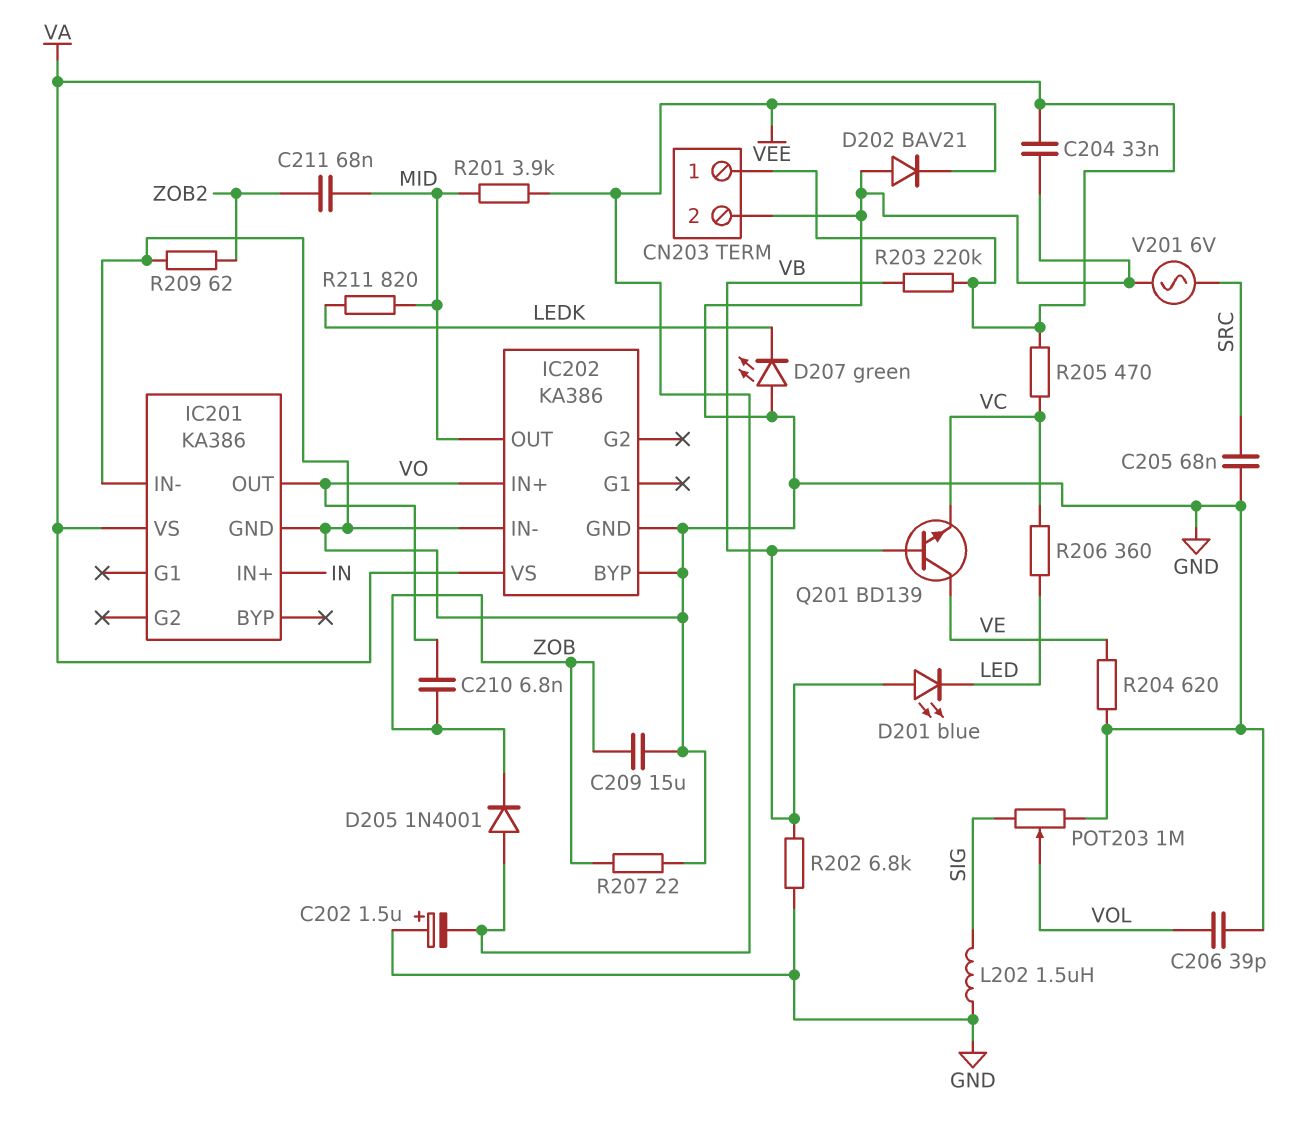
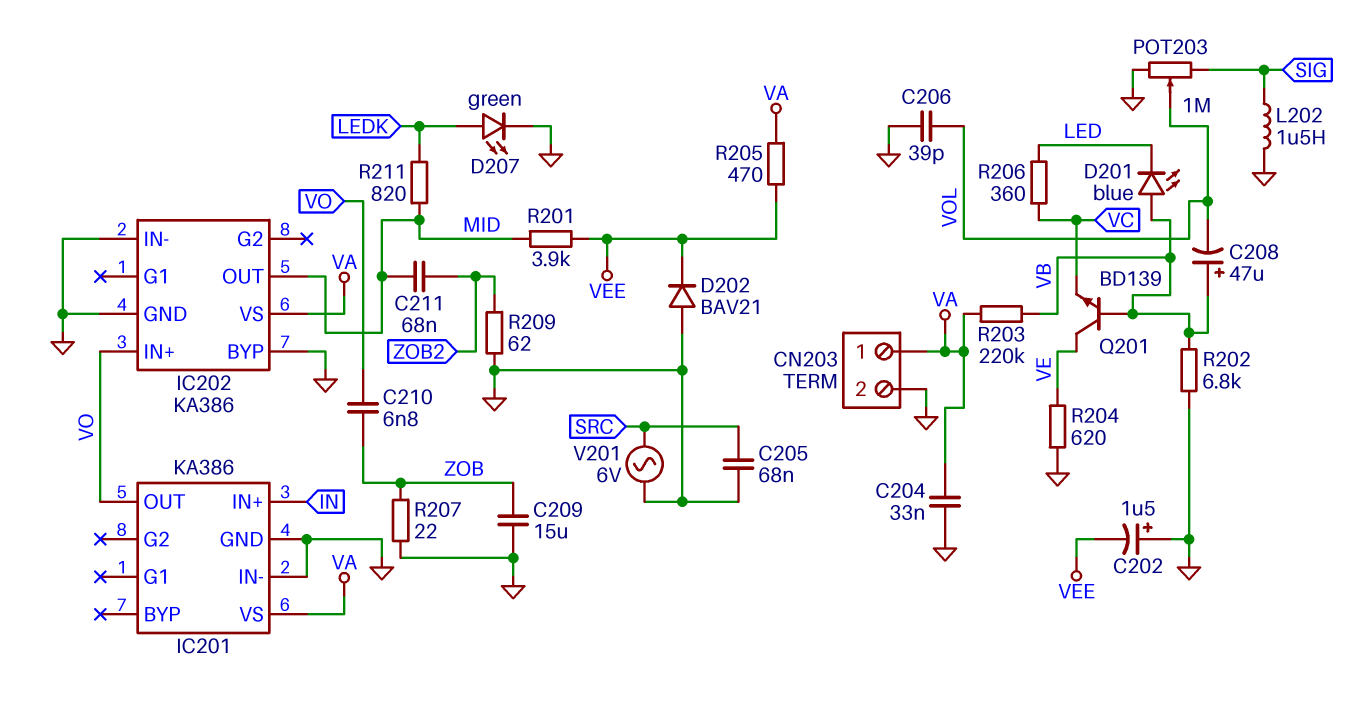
C208: none -> 47uF (plus VB, minus VOL)
D205: diode 1N4001 (A VEE, K ZOB) -> none
D207: LED green (A GND, K LEDK) -> LED green (A LEDK, K GND)
R205: 470 (VA, VC) -> 470 (VA, VEE)

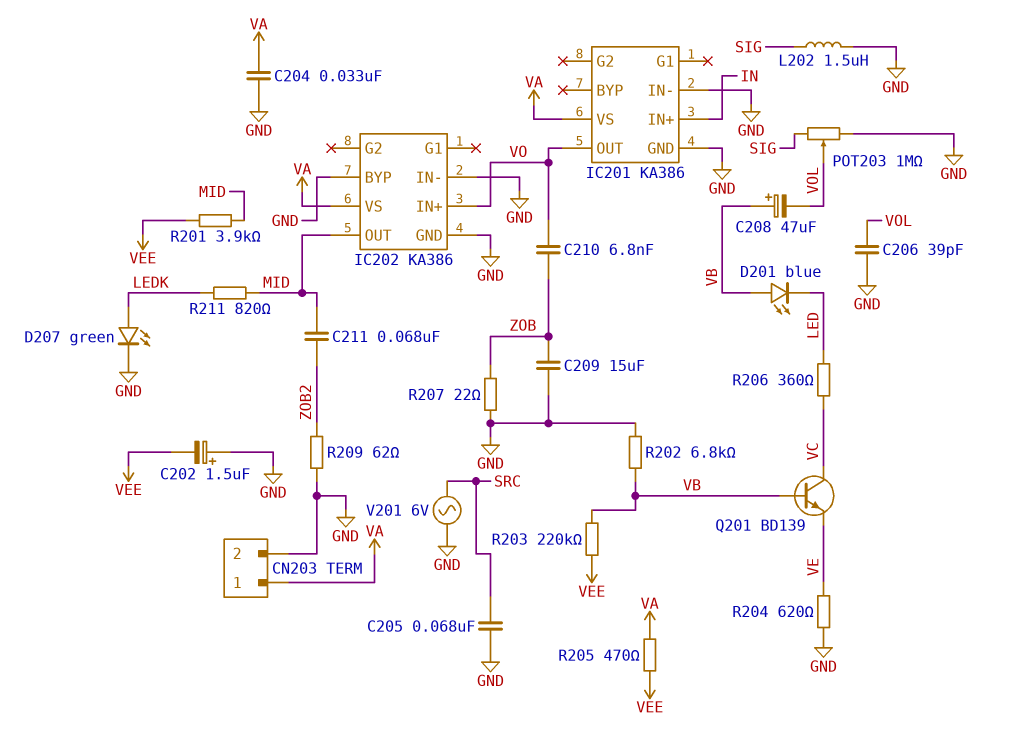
D202: diode BAV21 (A GND, K VEE) -> none
Q201: NPN BD139 (B VB, C VE, E VC) -> NPN BD139 (B VB, C VC, E VE)
R203: 220k (VA, VB) -> 220k (VB, VEE)

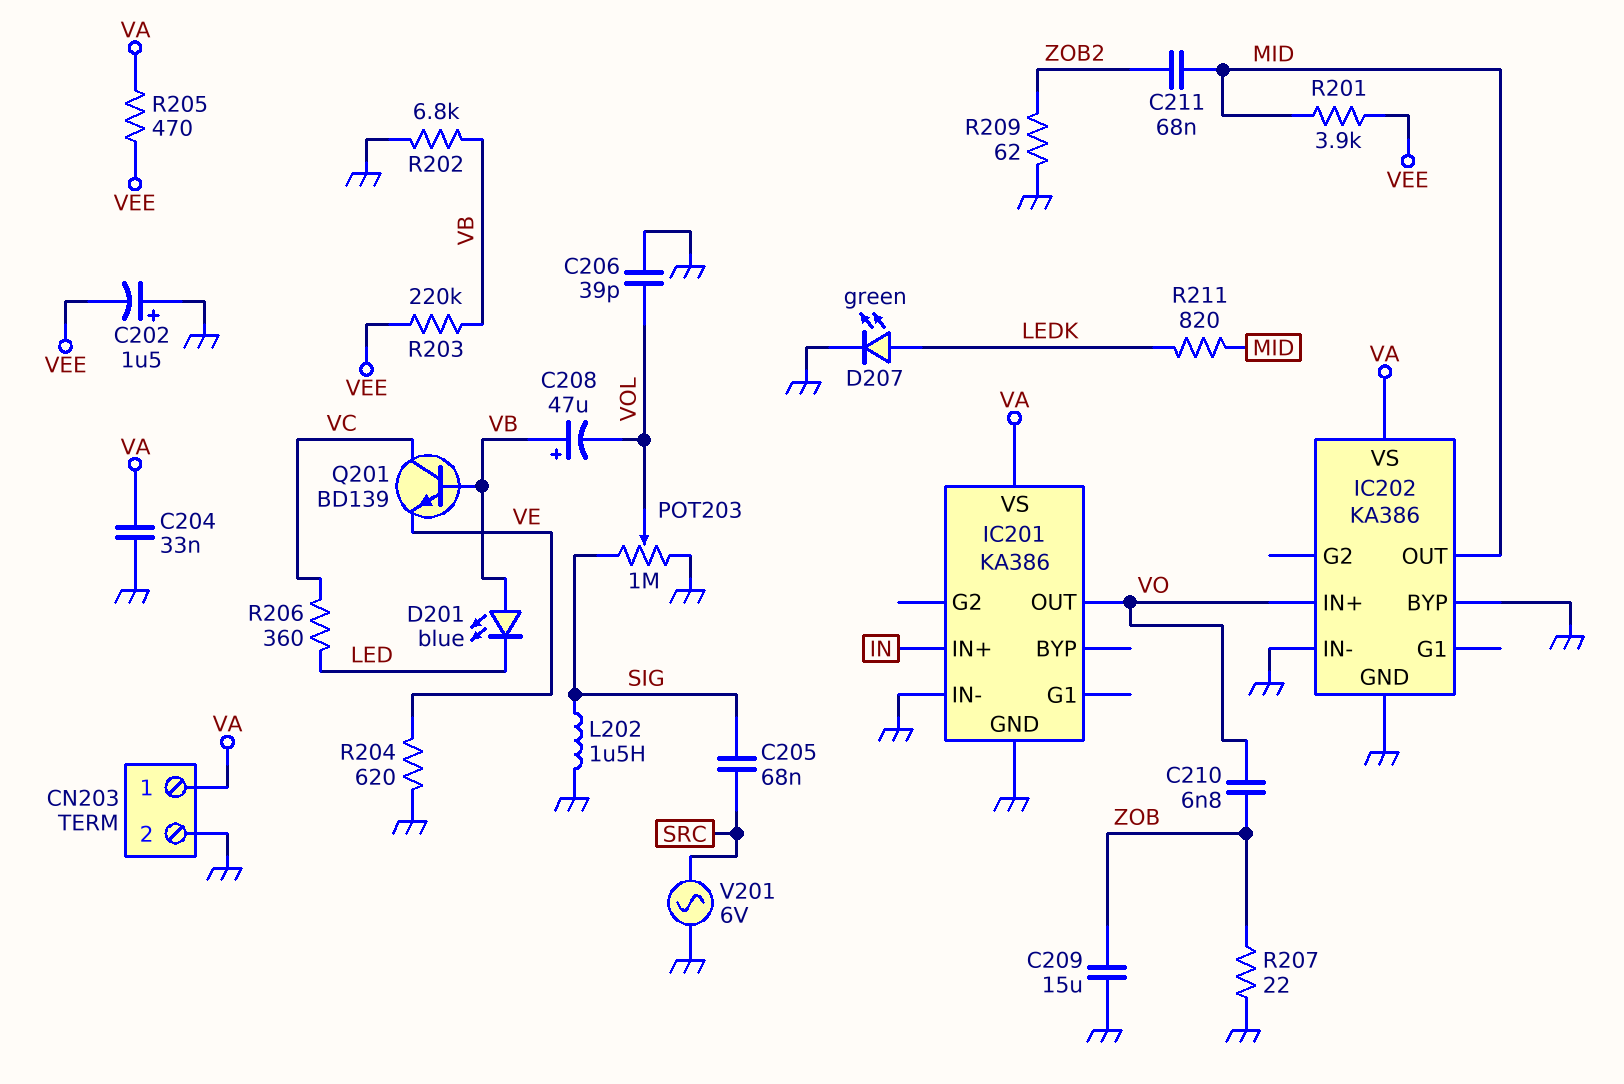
C205: 68nF (GND, SRC) -> 68nF (SIG, SRC)

